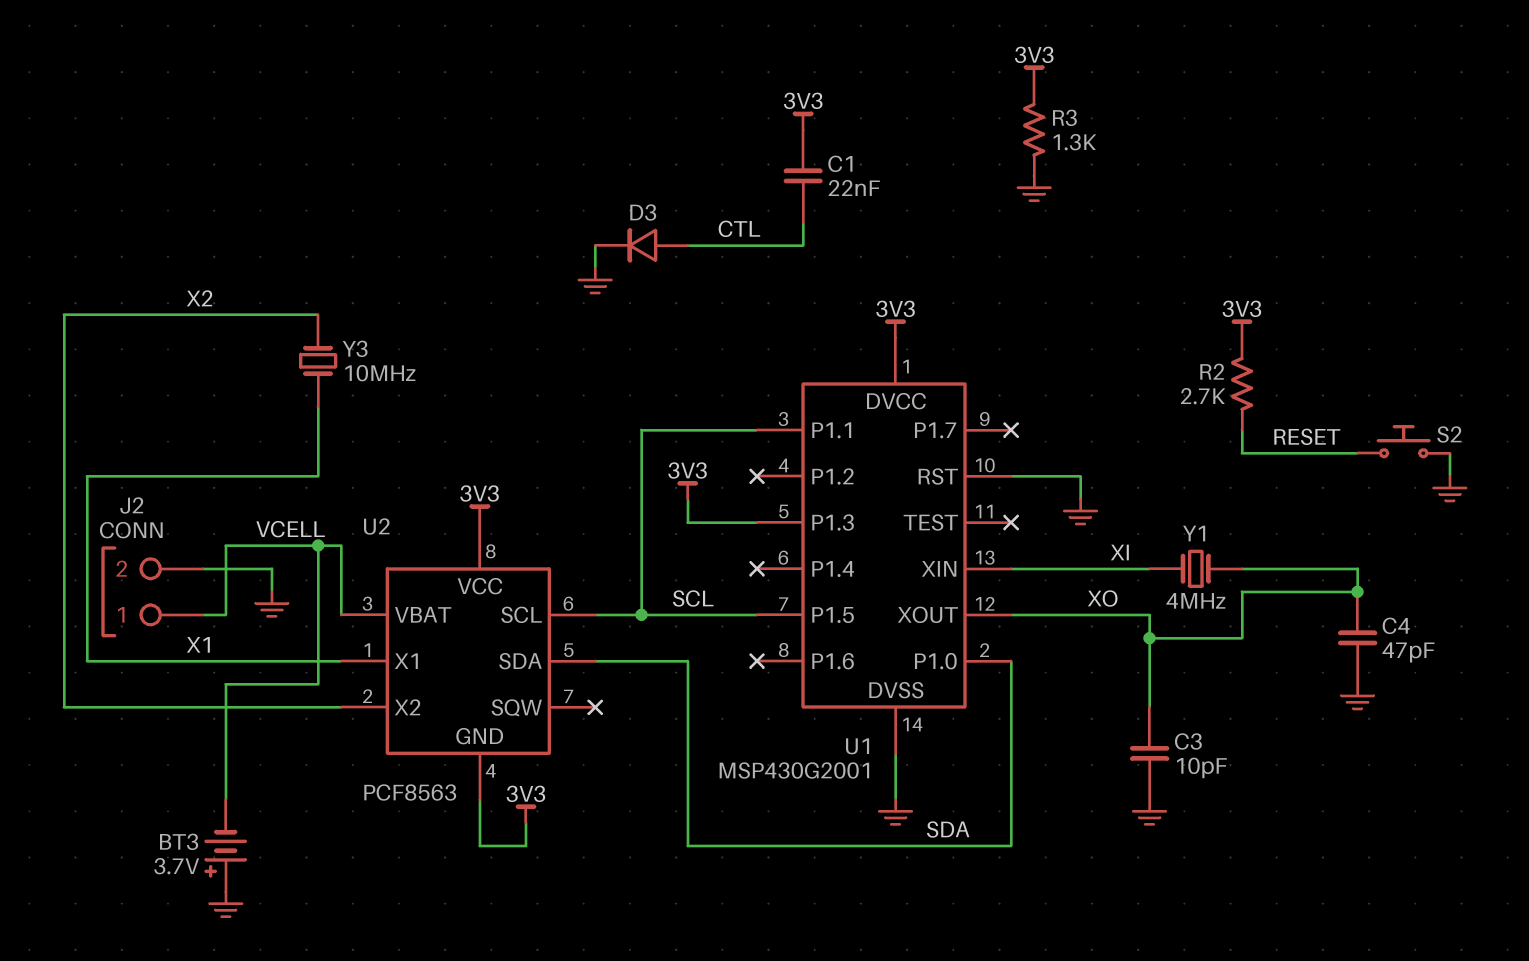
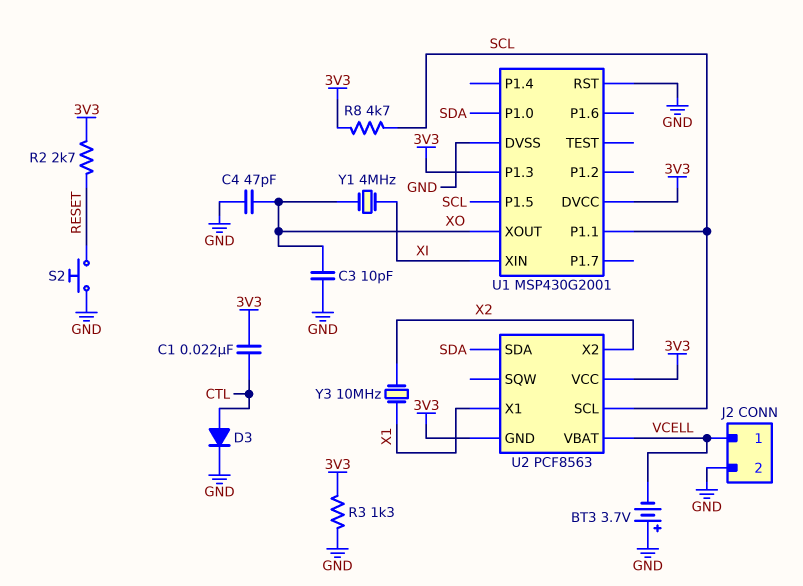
R8: none -> 4.7k (3V3, SCL)

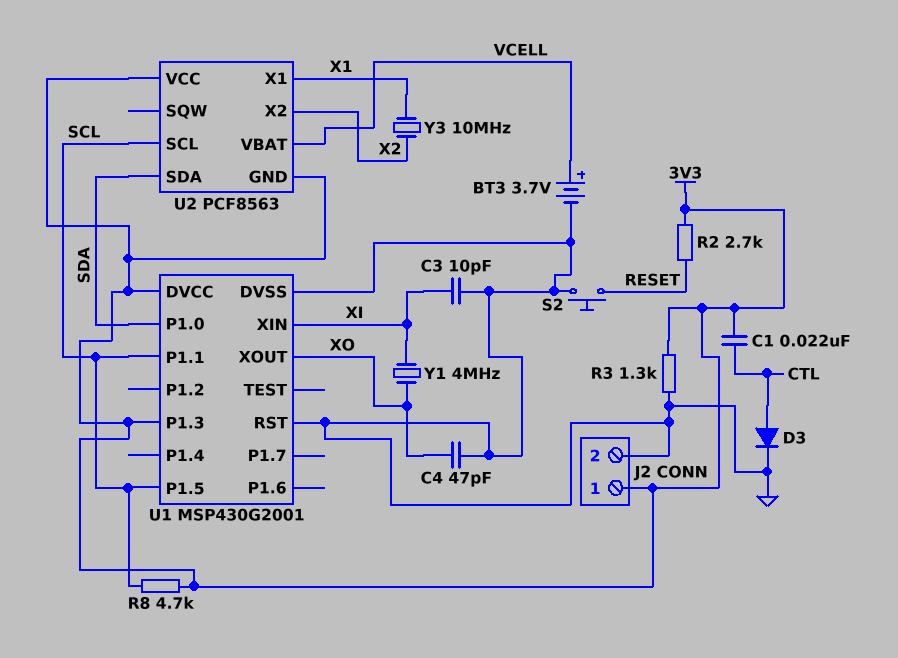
BT3: 3.7V (plus GND, minus VCELL) -> 3.7V (plus VCELL, minus GND)
C3: 10pF (GND, XO) -> 10pF (GND, XI)
J2 pin 1: VCELL -> 3V3

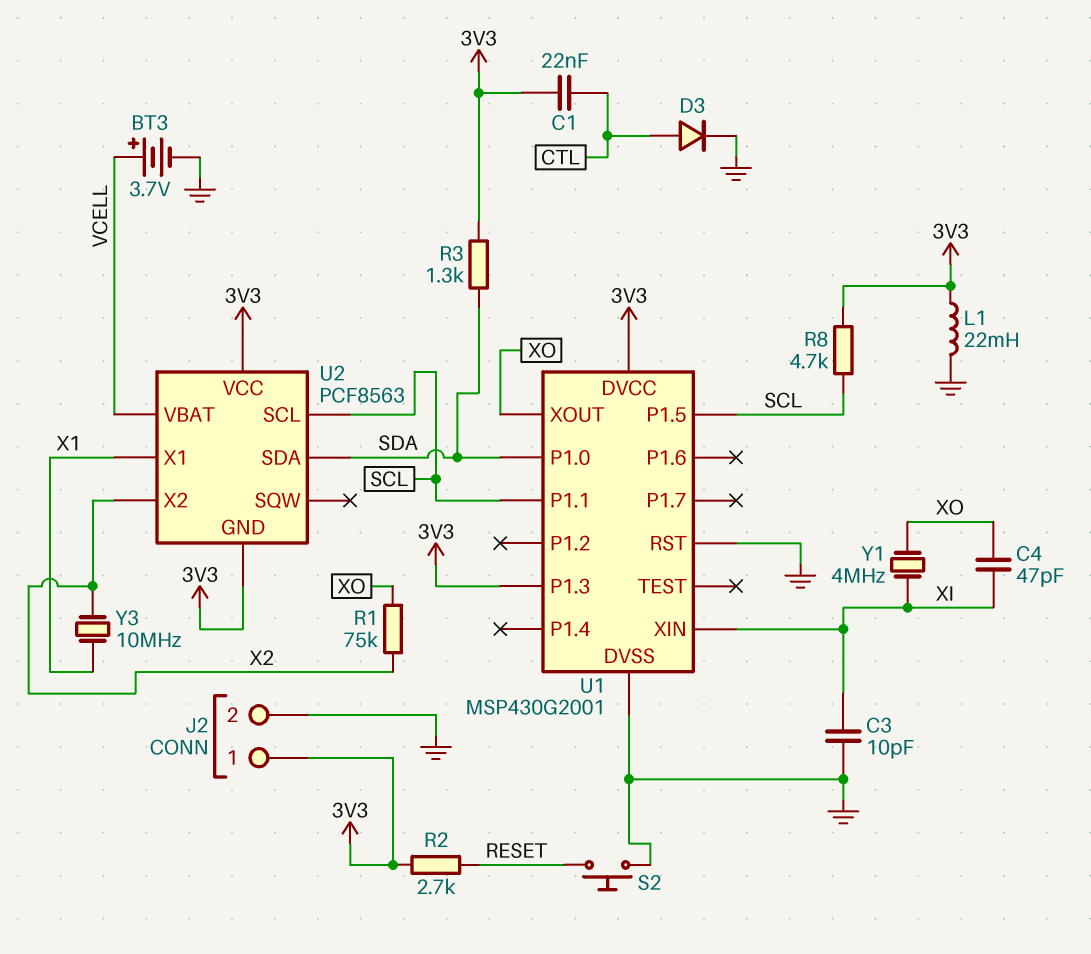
C4: 47pF (GND, XO) -> 47pF (XI, XO)
L1: none -> 22mH (3V3, GND)
R1: none -> 75k (X2, XO)
R3: 1.3k (3V3, GND) -> 1.3k (3V3, SDA)

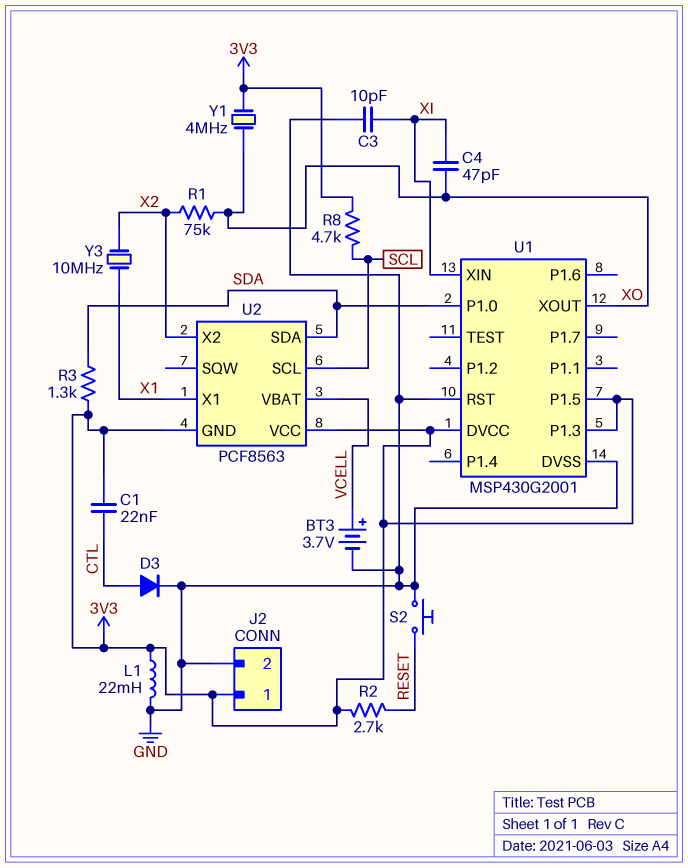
U1 pin P1.1: SCL -> none
U1 pin P1.5: SCL -> 3V3
Y1: 4MHz (XI, XO) -> 4MHz (3V3, XO)

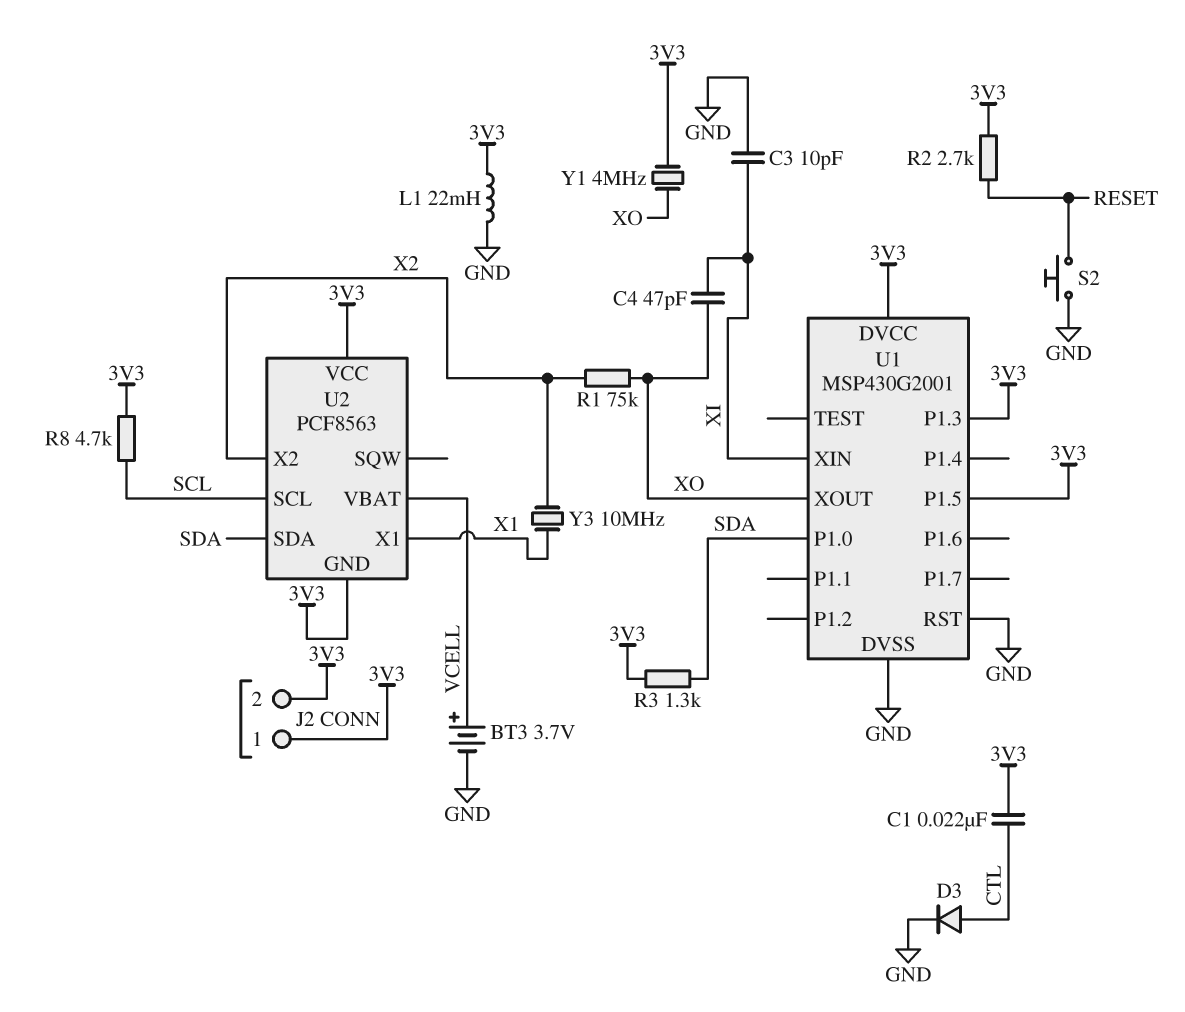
J2 pin 2: GND -> 3V3

